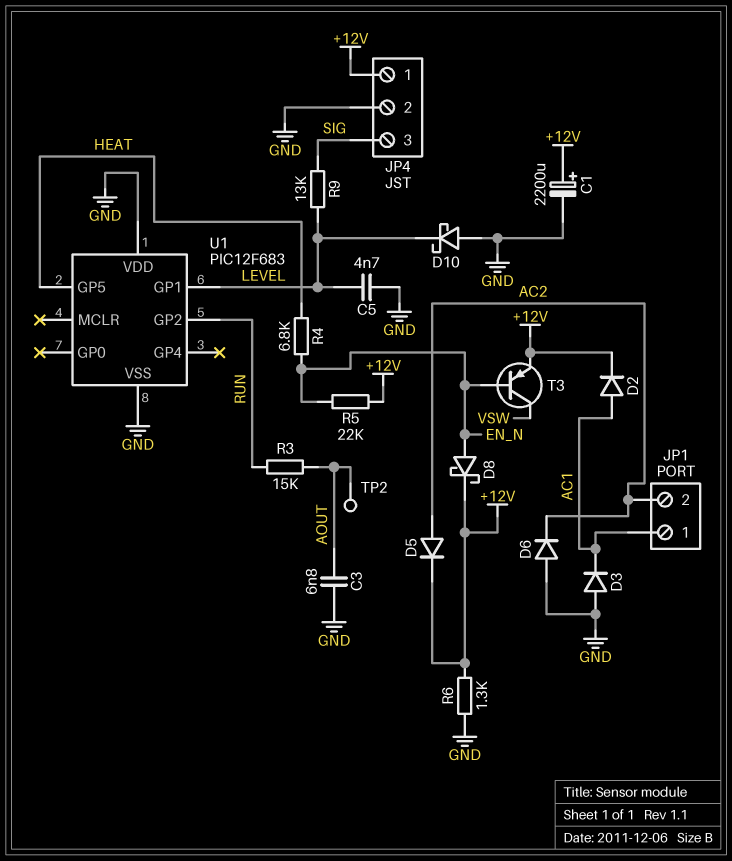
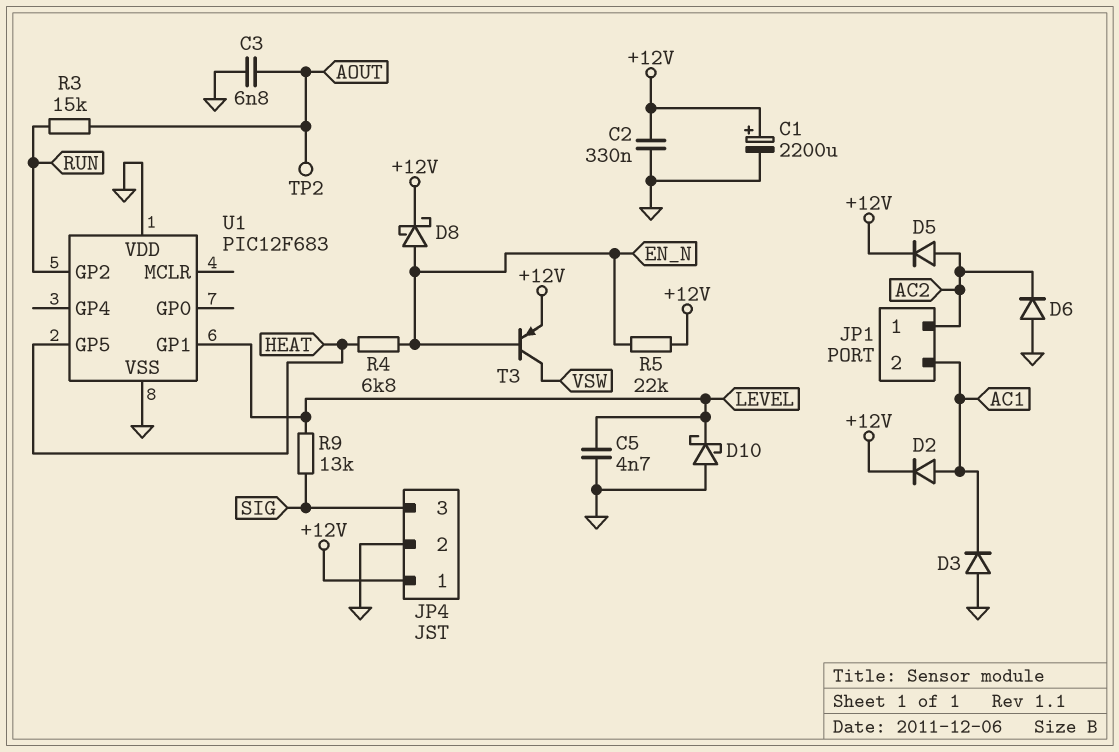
C2: none -> 330nF (+12V, GND)
JP1 pin 1: AC1 -> AC2
JP1 pin 2: AC2 -> AC1
R6: 1.3k (+12V, GND) -> none

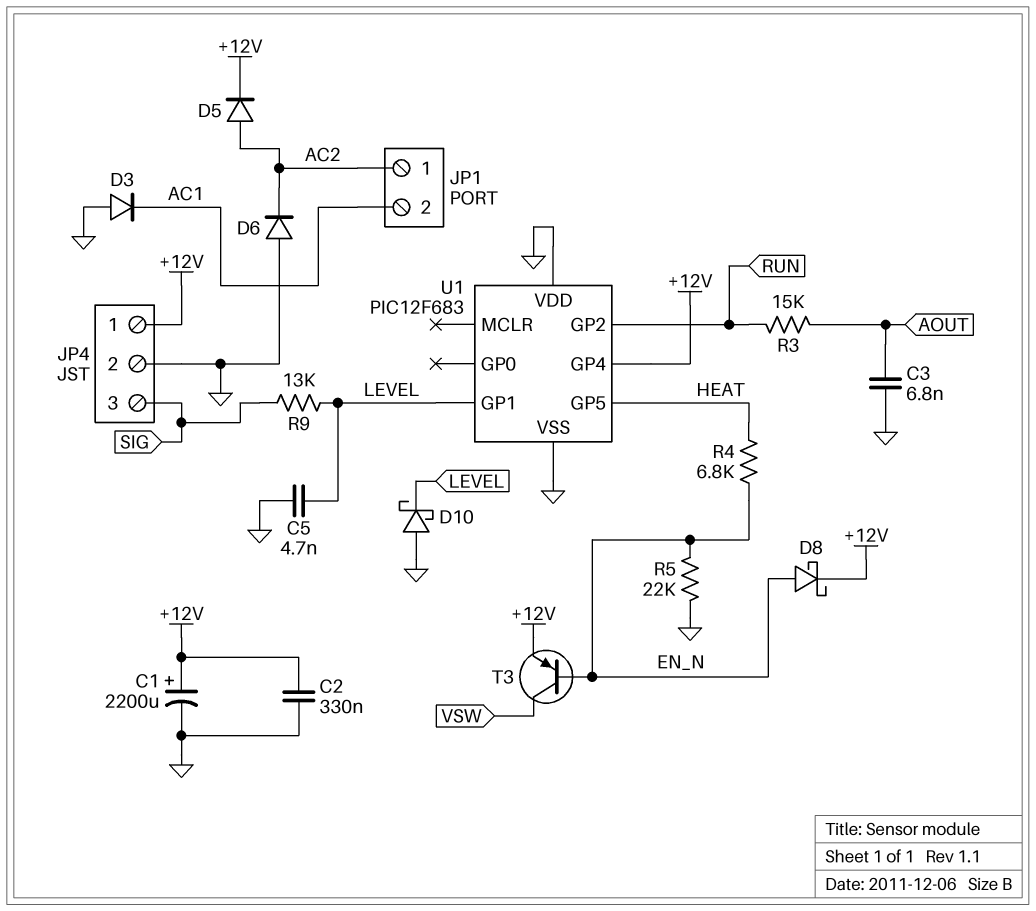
D2: diode (A AC1, K +12V) -> none
R5: 22k (+12V, EN_N) -> 22k (EN_N, GND)
TP2: test point (AOUT) -> none
U1 pin GP4: none -> +12V

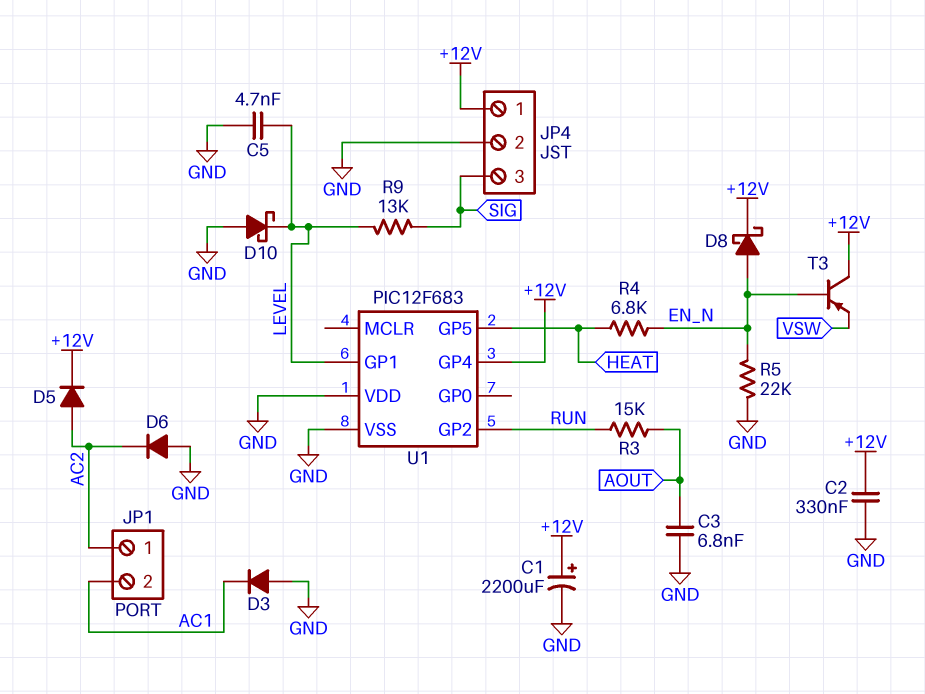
T3: PNP (B EN_N, C VSW, E +12V) -> PNP (B EN_N, C +12V, E VSW)

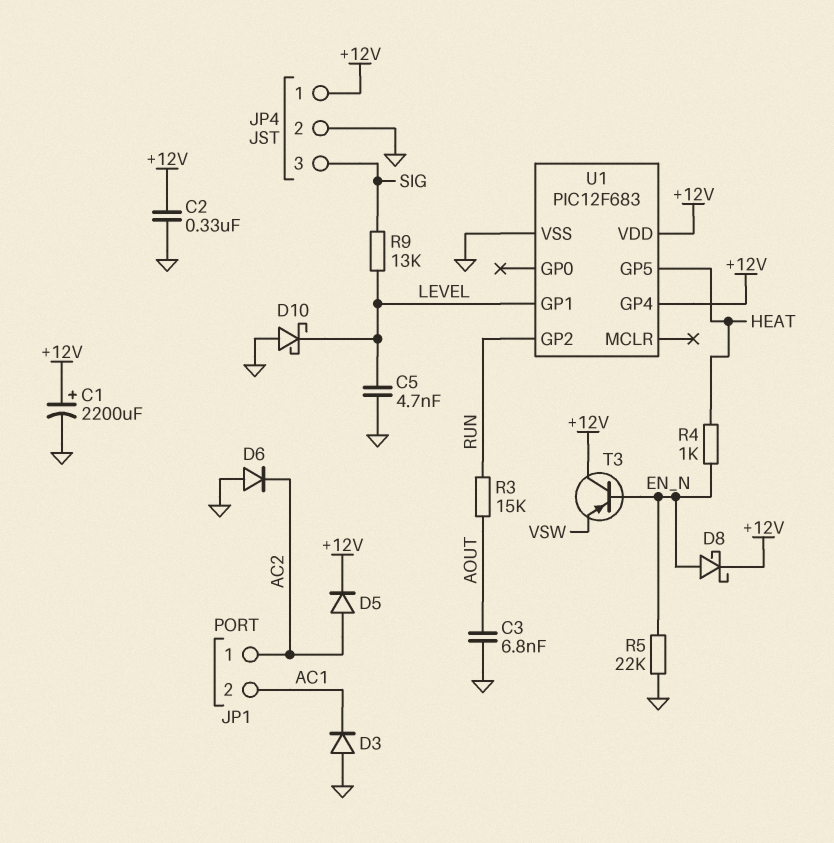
R4: 6.8k (EN_N, HEAT) -> 1k (EN_N, HEAT)
U1 pin VDD: GND -> +12V

